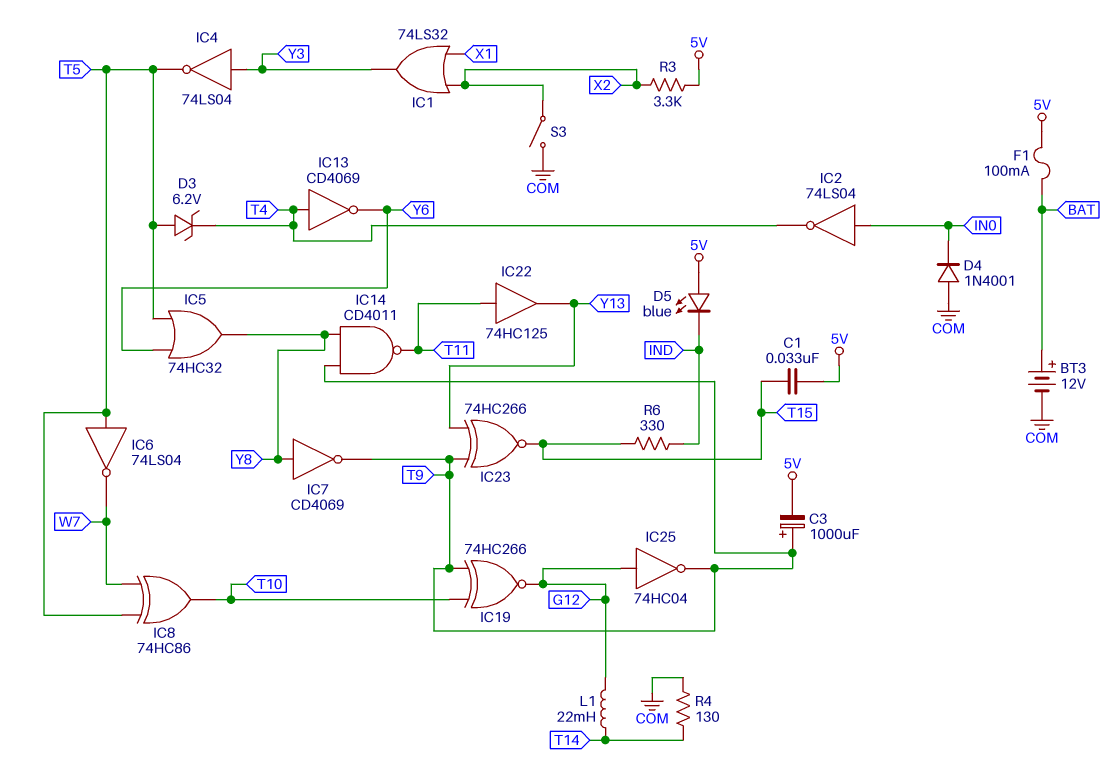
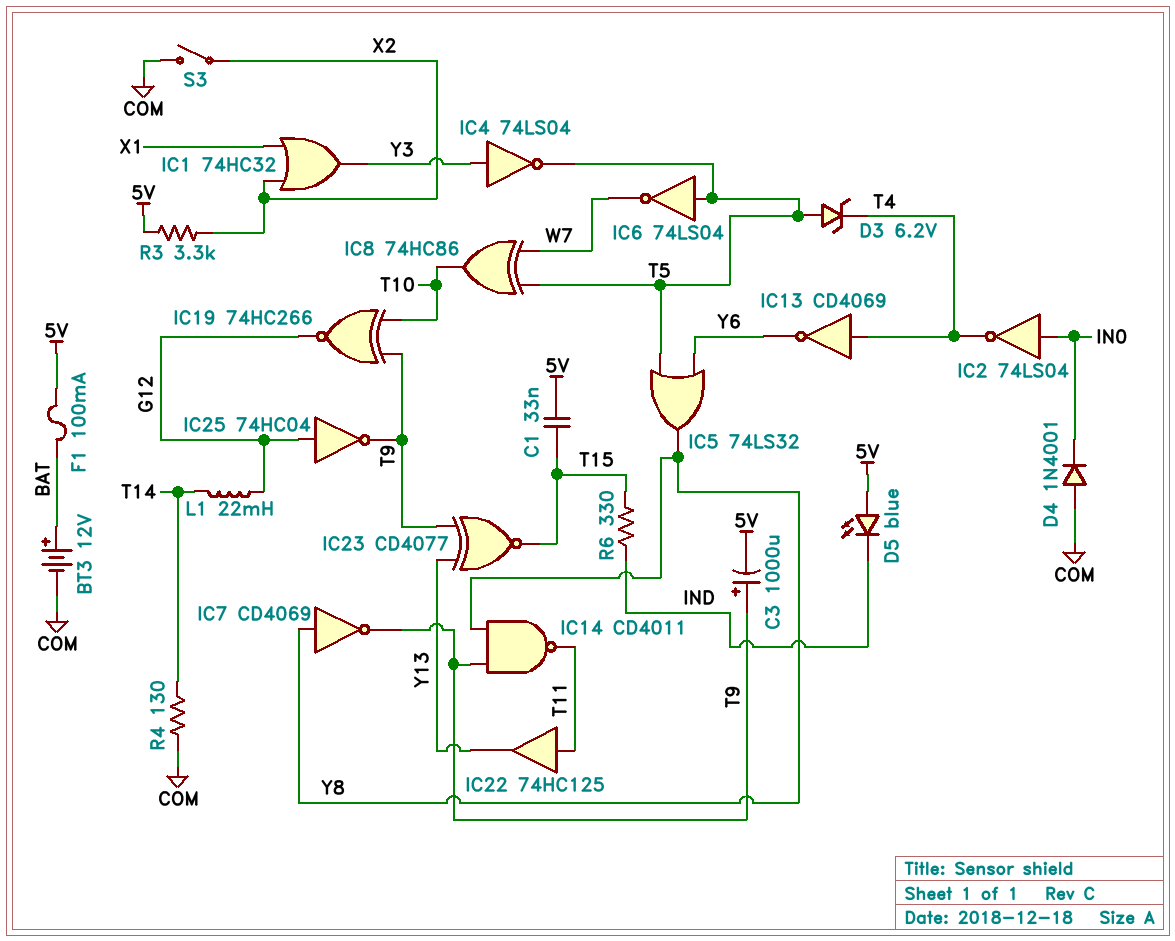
IC1: OR 74LS32 (in X1, in X2, out Y3) -> OR 74HC32 (in X1, in X2, out Y3)
IC5: OR 74HC32 (in T5, in Y6, out Y8) -> OR 74LS32 (in T5, in Y6, out Y8)
IC23: XNOR 74HC266 (in T9, in Y13, out T15) -> XNOR CD4077 (in T9, in Y13, out T15)

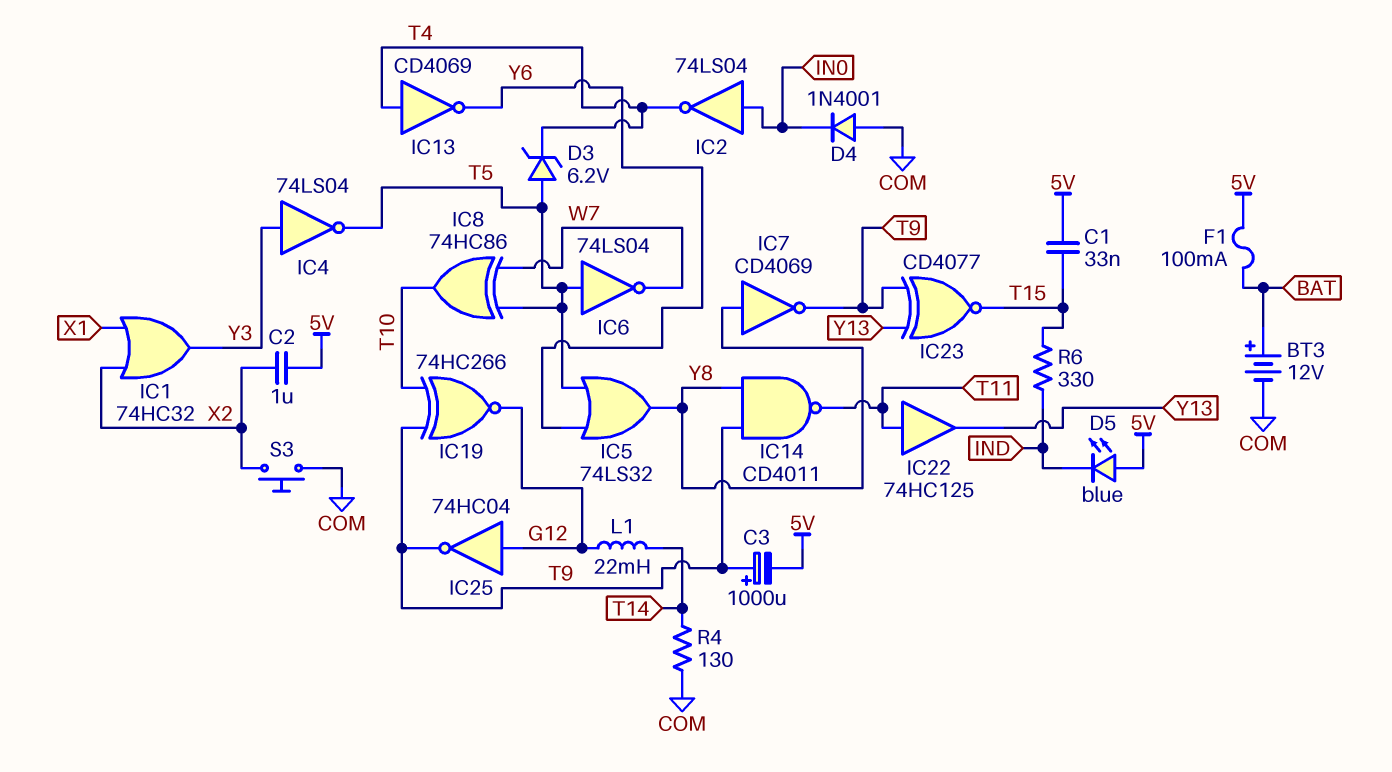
C2: none -> 1uF (5V, X2)
R3: 3.3k (5V, X2) -> none
S3: switch (COM, X2) -> button (COM, X2)

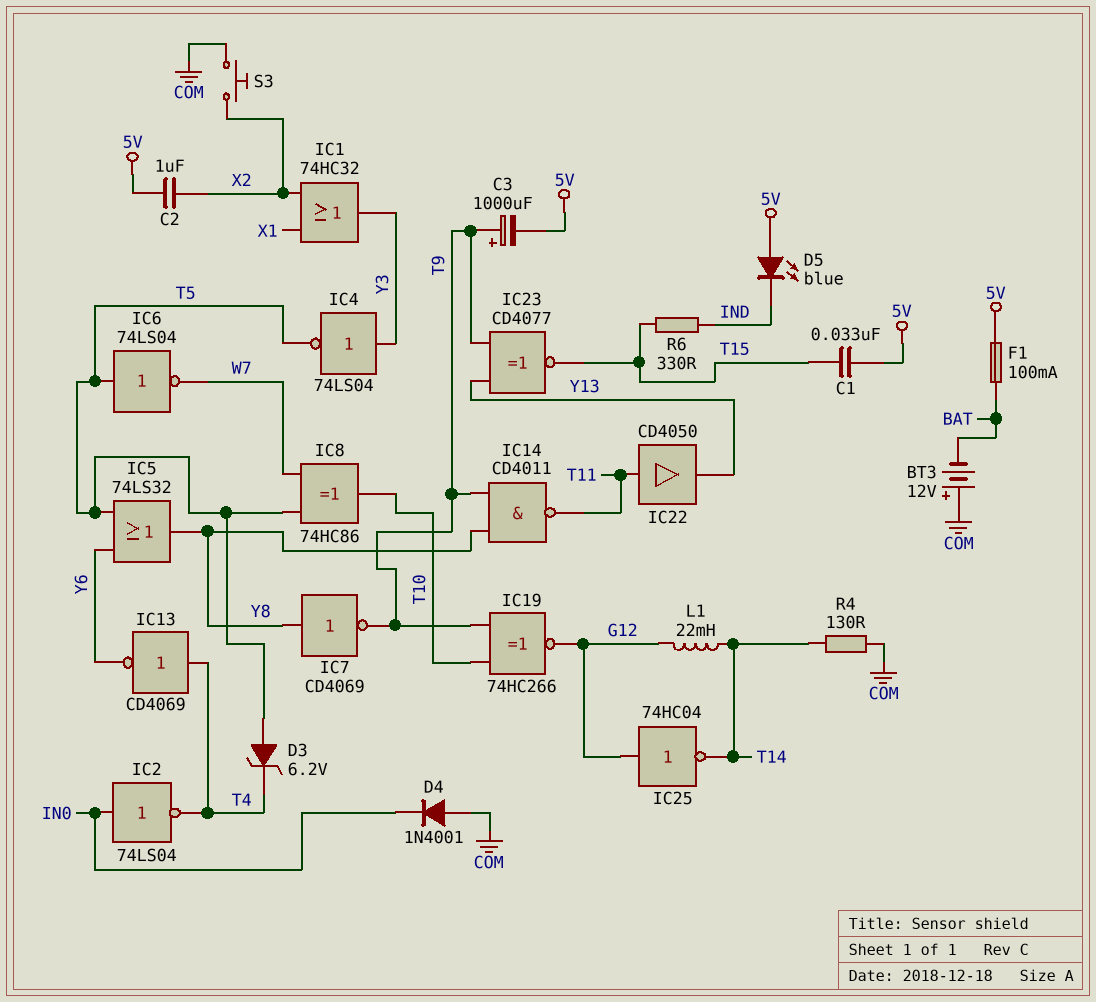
BT3: 12V (plus BAT, minus COM) -> 12V (plus COM, minus BAT)
IC22: buffer 74HC125 (in T11, out Y13) -> buffer CD4050 (in T11, out Y13)
IC25: NOT 74HC04 (in G12, out T9) -> NOT 74HC04 (in G12, out T14)

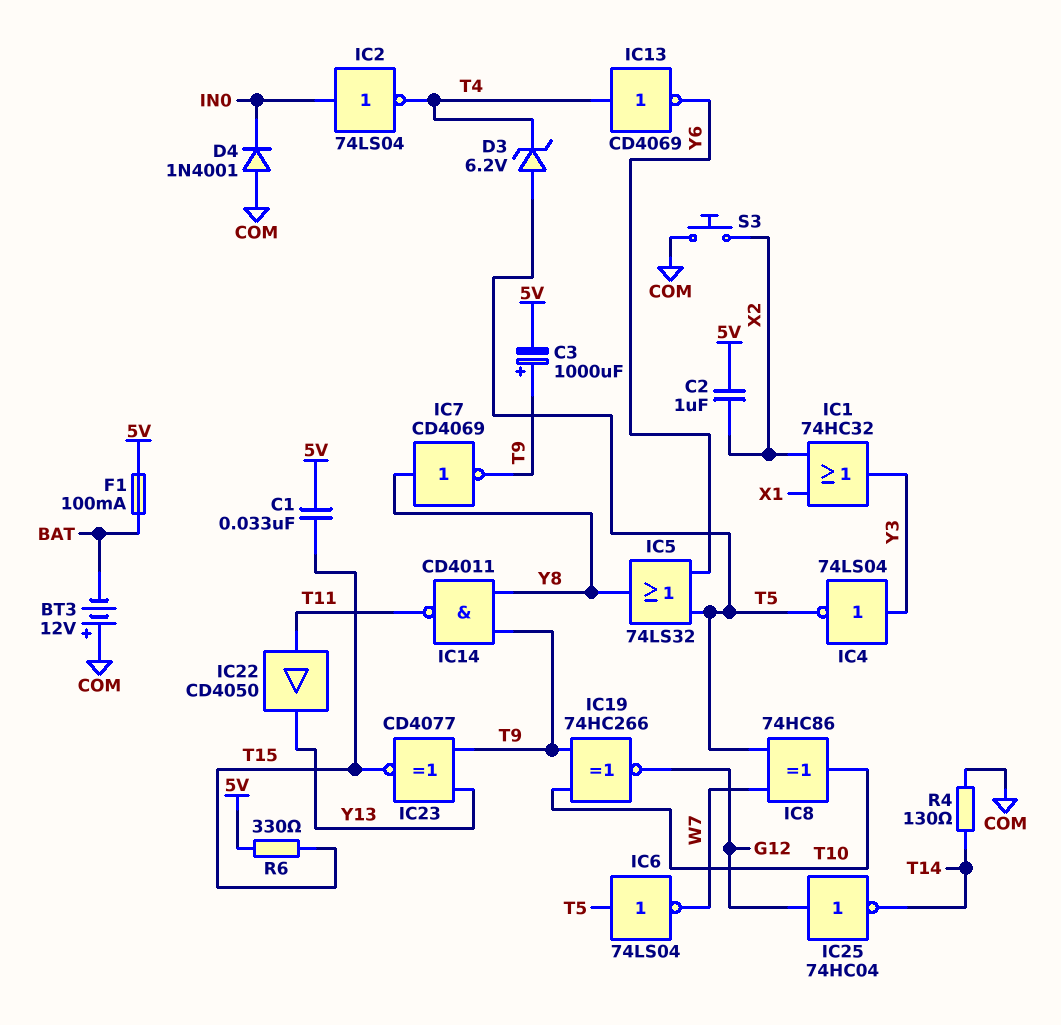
D5: LED blue (A 5V, K IND) -> none
L1: 22mH (G12, T14) -> none
R6: 330 (IND, T15) -> 330 (5V, T15)

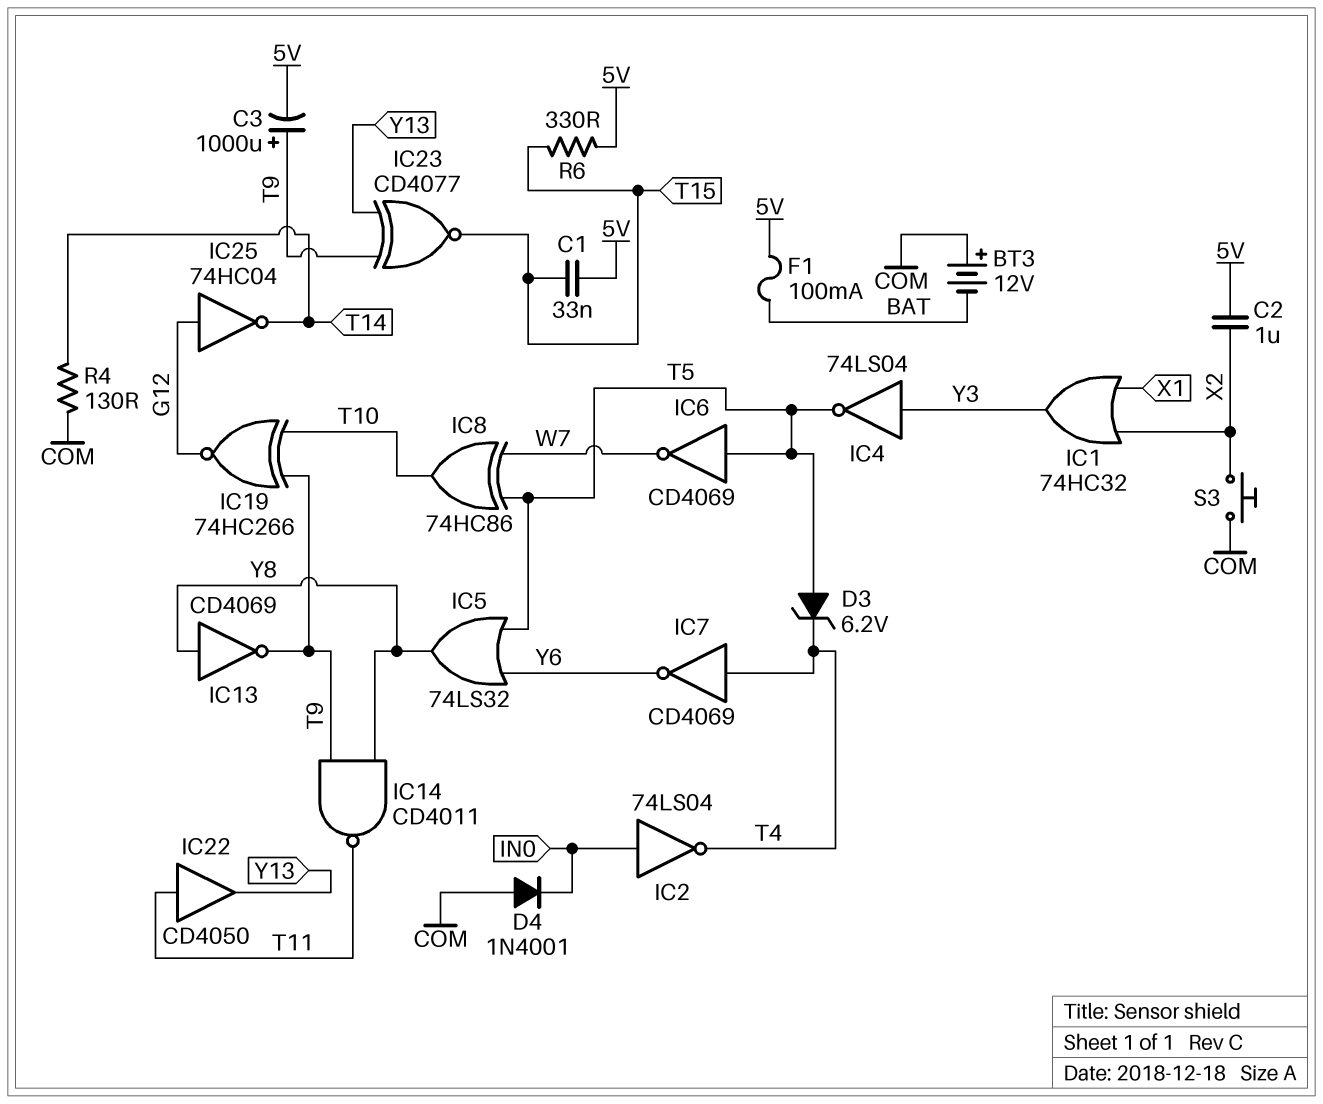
IC6: NOT 74LS04 (in T5, out W7) -> NOT CD4069 (in T5, out W7)
IC7: NOT CD4069 (in Y8, out T9) -> NOT CD4069 (in T4, out Y6)
IC13: NOT CD4069 (in T4, out Y6) -> NOT CD4069 (in Y8, out T9)

